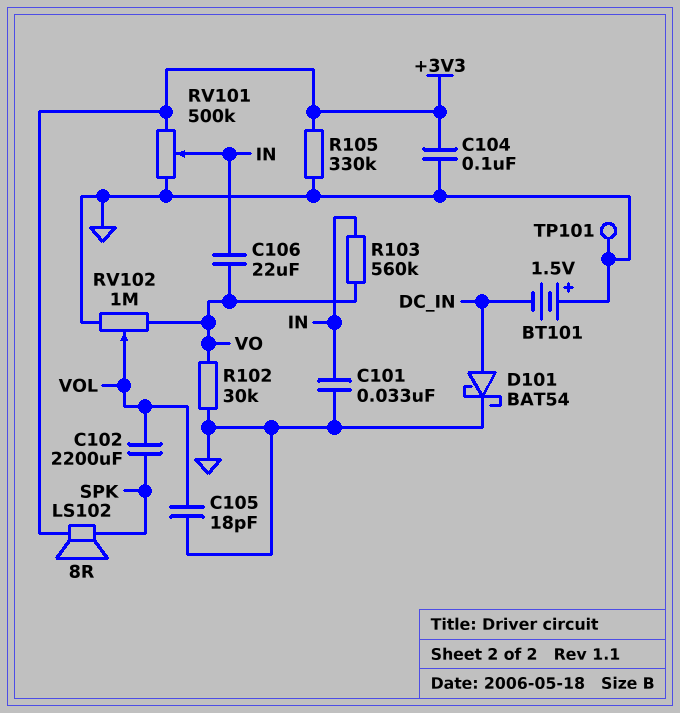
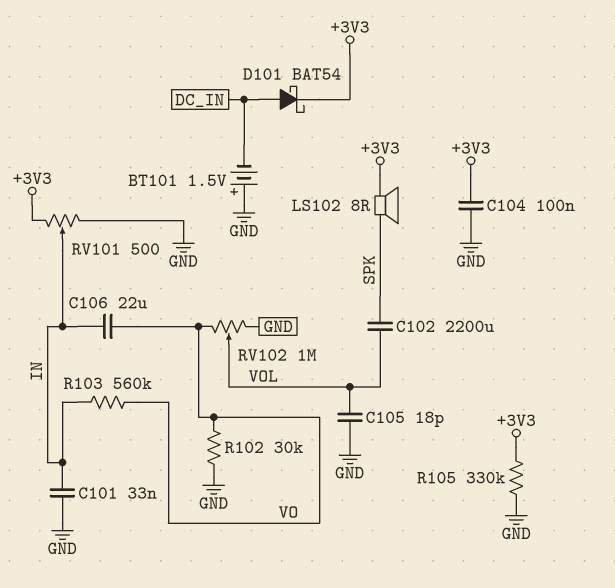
D101: schottky BAT54 (A DC_IN, K GND) -> schottky BAT54 (A DC_IN, K +3V3)
RV101: 500k (+3V3, GND, wiper IN) -> 500 (+3V3, GND, wiper IN)
TP101: test point (GND) -> none

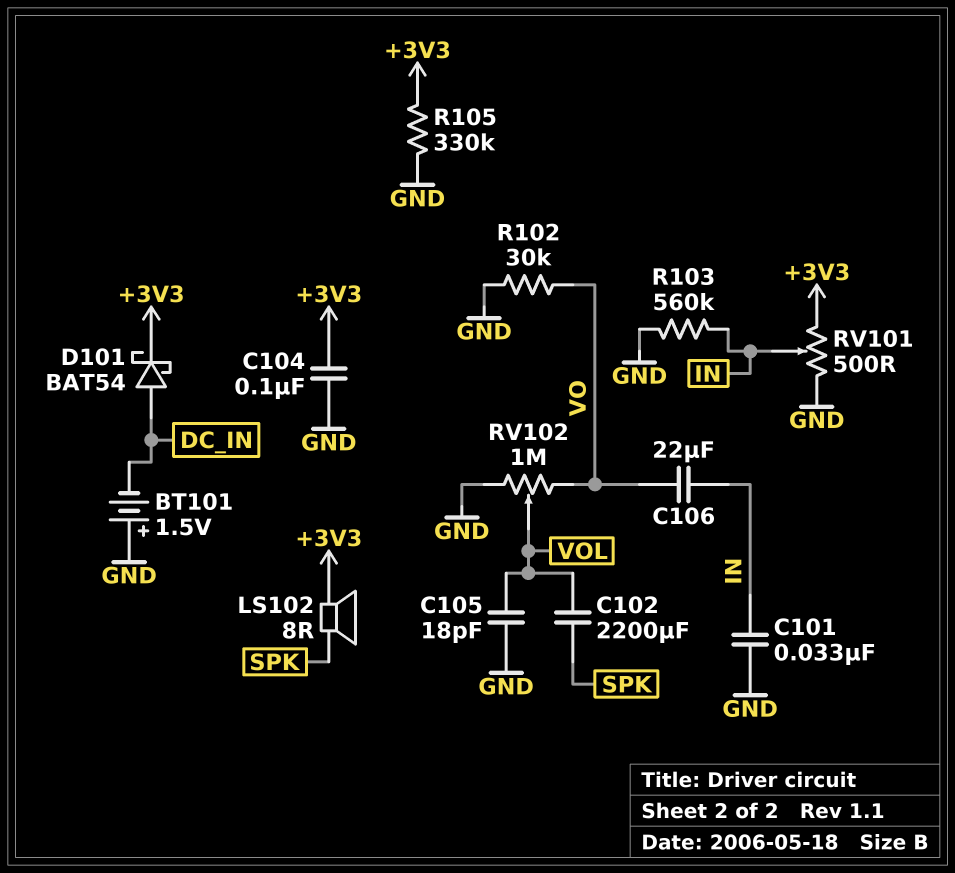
R103: 560k (IN, VO) -> 560k (GND, IN)

